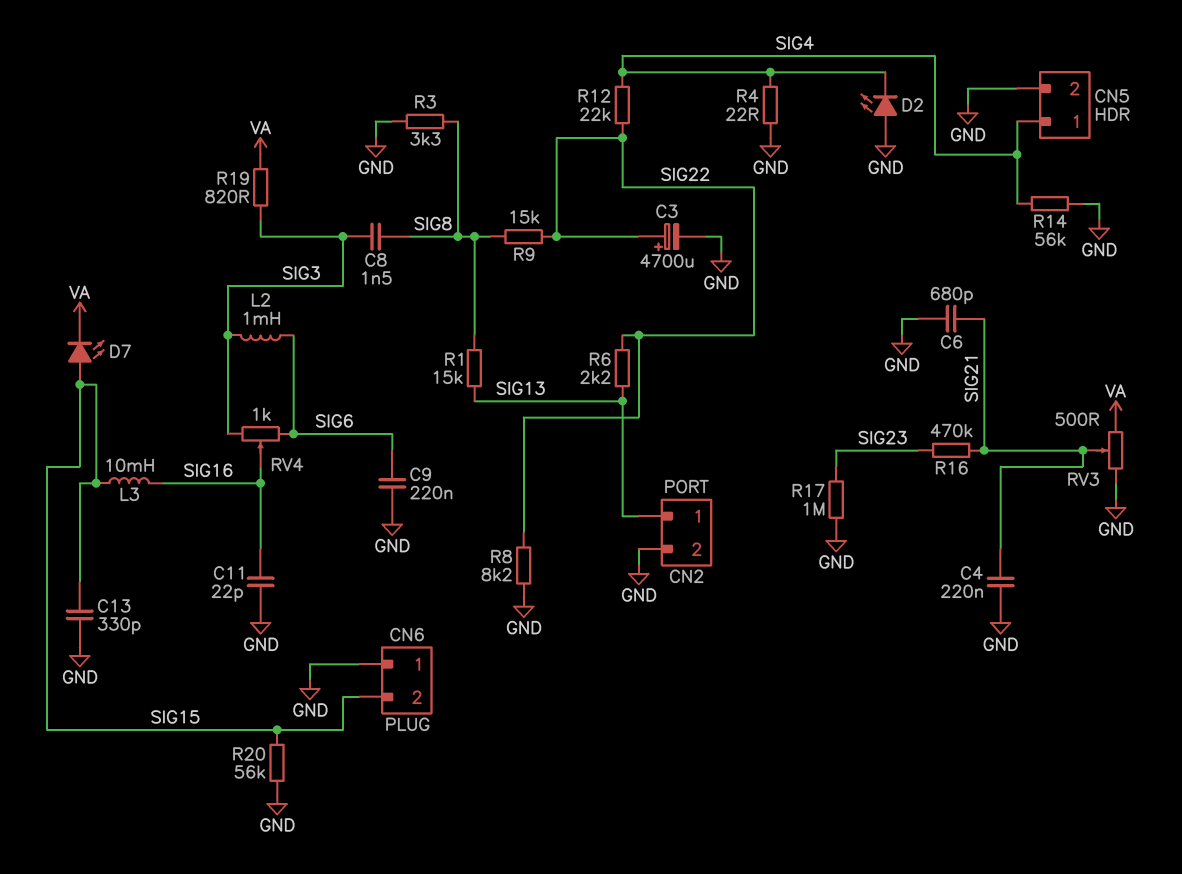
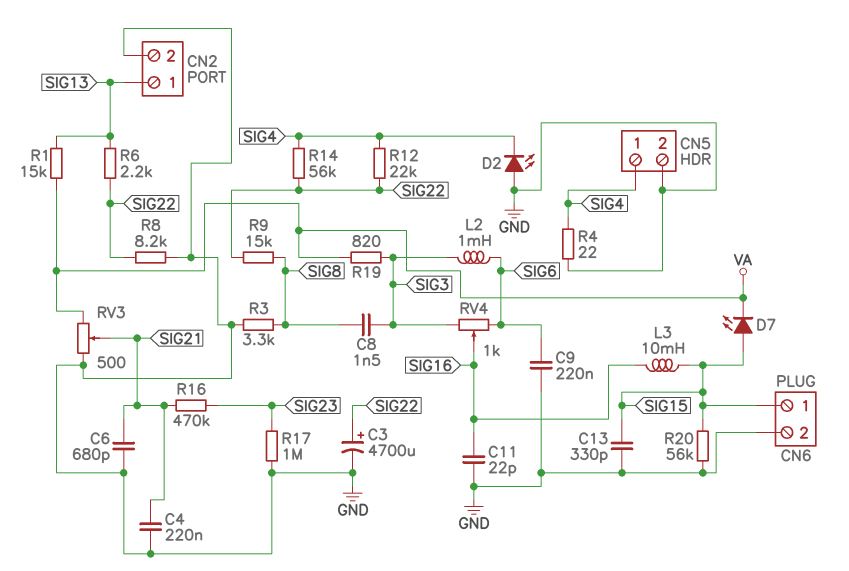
CN6 pin 1: GND -> SIG15
CN6 pin 2: SIG15 -> GND
R1: 15k (SIG8, SIG13) -> 15k (SIG13, VA)
R14: 56k (GND, SIG4) -> 56k (SIG4, SIG22)

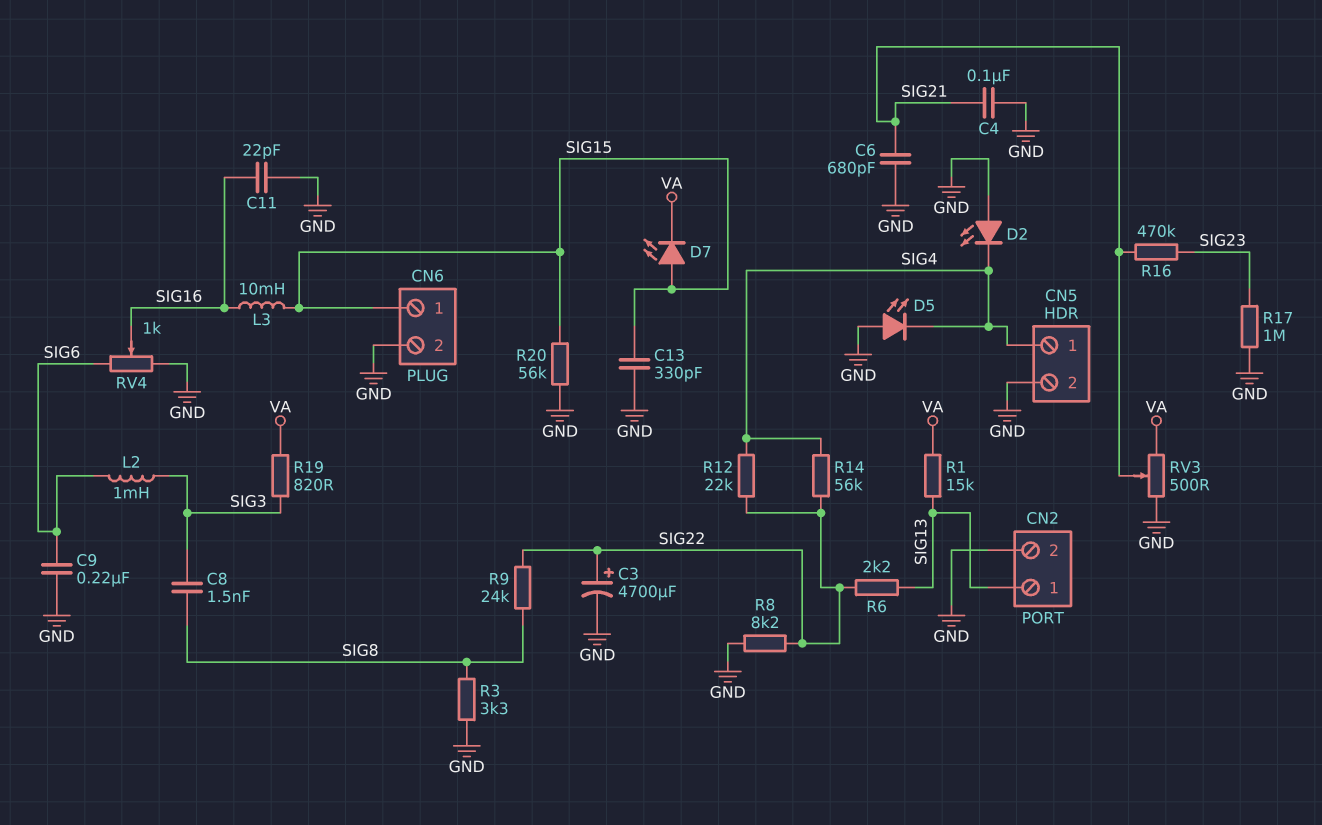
C4: 220nF (GND, SIG21) -> 100nF (GND, SIG21)
D5: none -> LED (A GND, K SIG4)
R4: 22 (GND, SIG4) -> none
R9: 15k (SIG8, SIG22) -> 24k (SIG8, SIG22)
RV4: 1k (SIG3, SIG6, wiper SIG16) -> 1k (GND, SIG6, wiper SIG16)

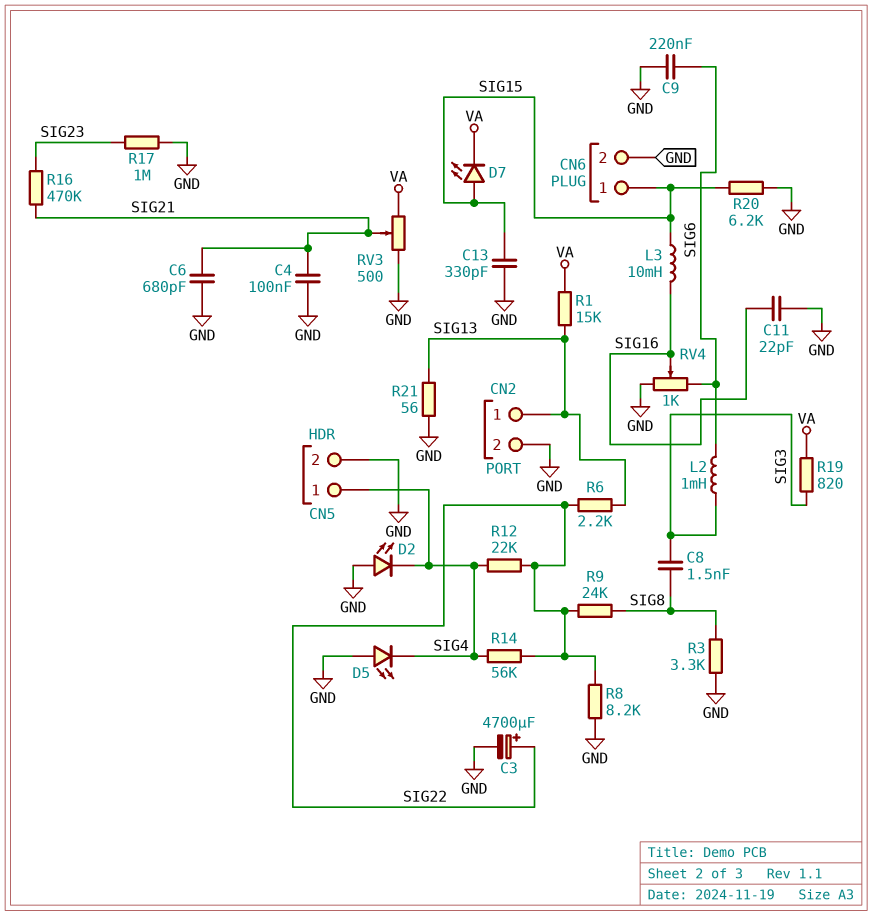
R20: 56k (GND, SIG15) -> 6.2k (GND, SIG15)
R21: none -> 56 (GND, SIG13)

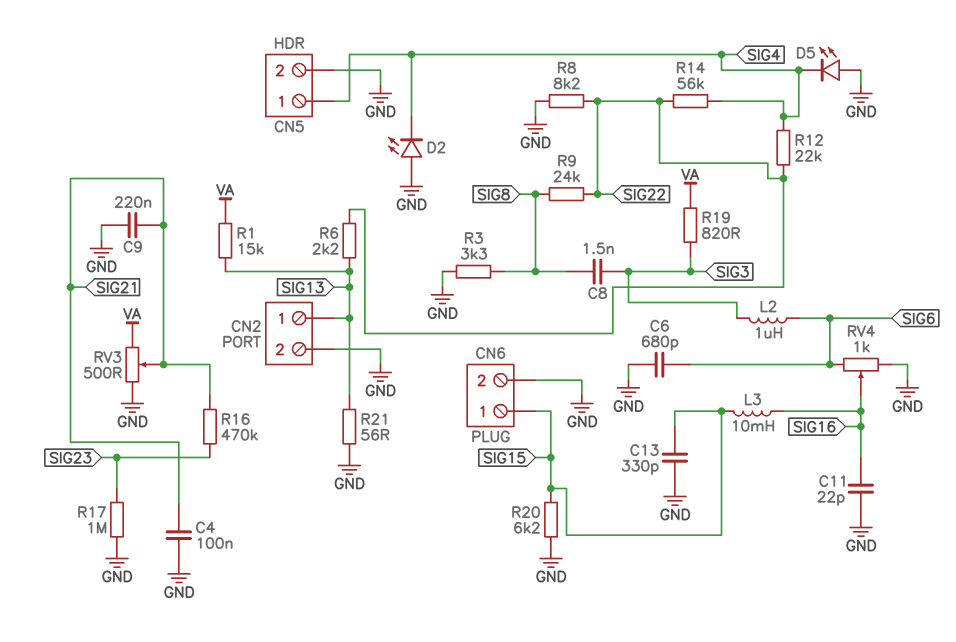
C3: 4700uF (plus SIG22, minus GND) -> none
C6: 680pF (GND, SIG21) -> 680pF (GND, SIG6)
C9: 220nF (GND, SIG6) -> 220nF (GND, SIG21)
D7: LED (A SIG15, K VA) -> none
L2: 1mH (SIG3, SIG6) -> 1uH (SIG3, SIG6)

